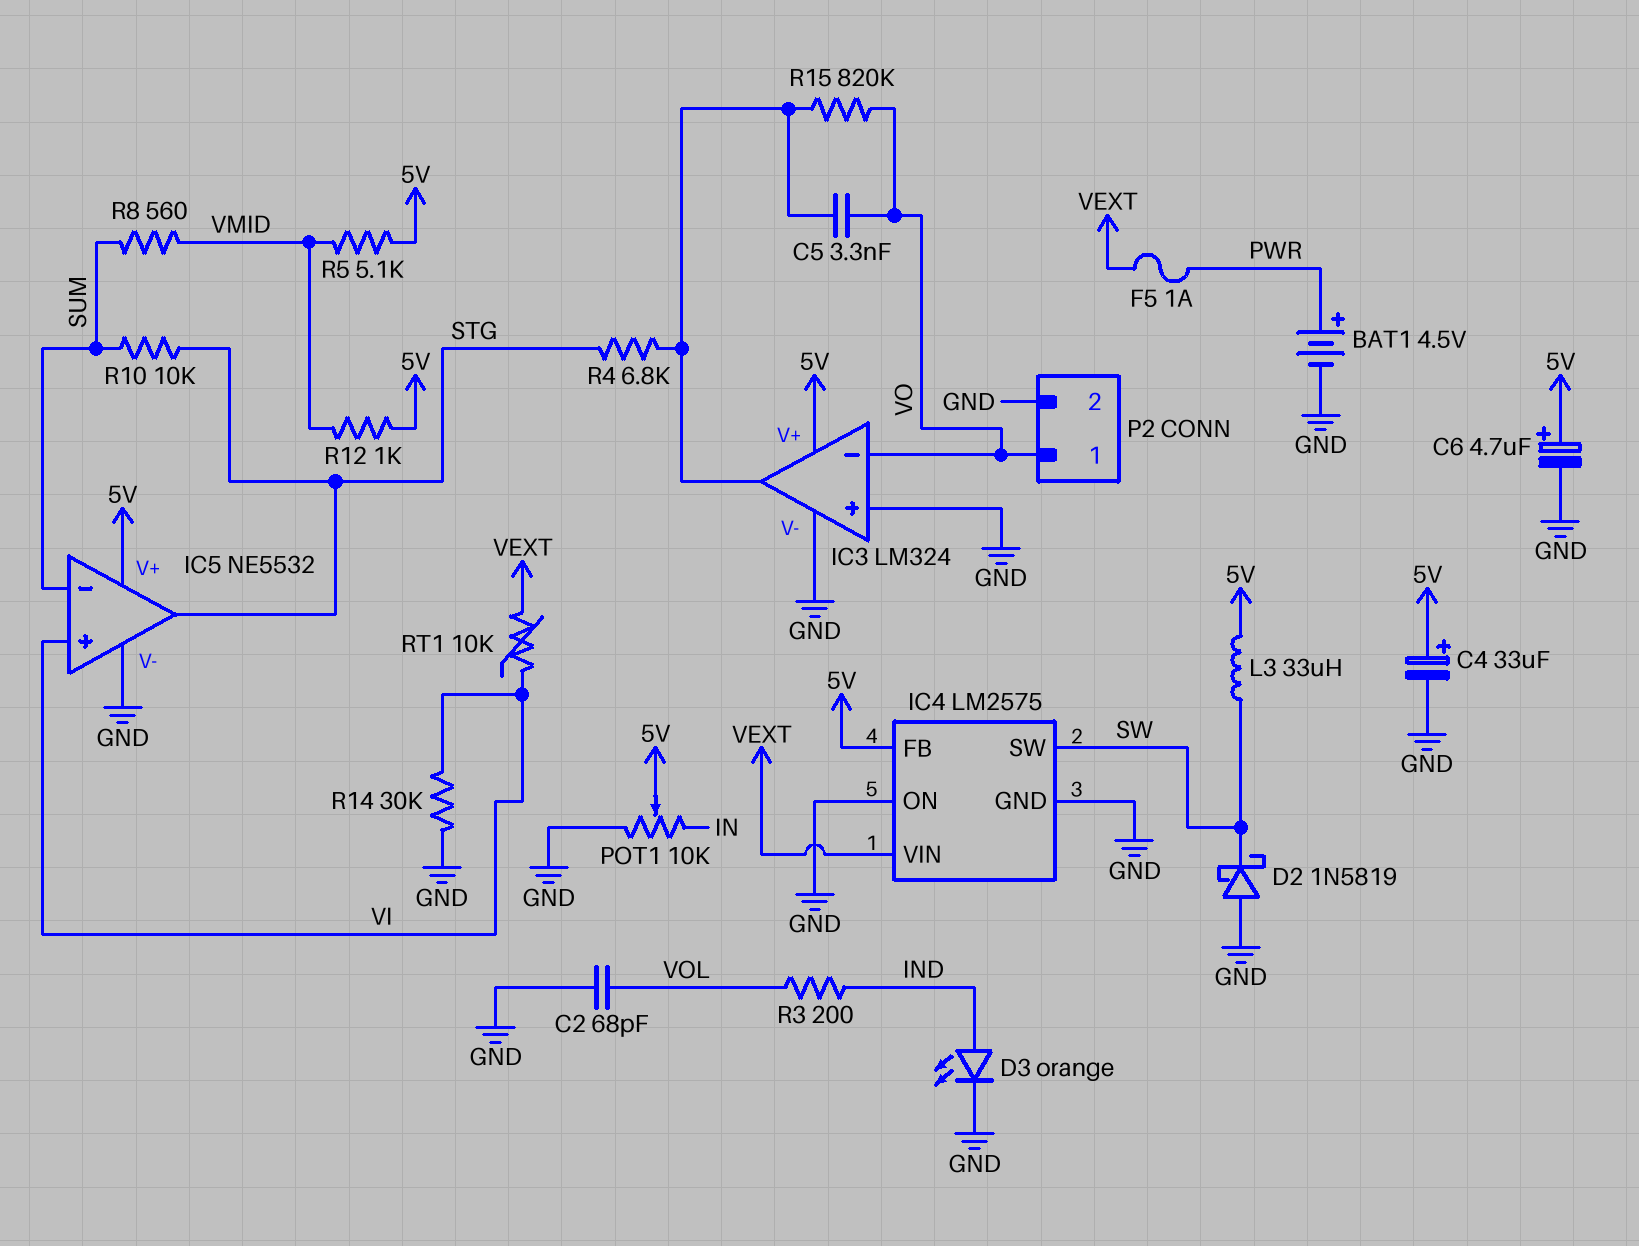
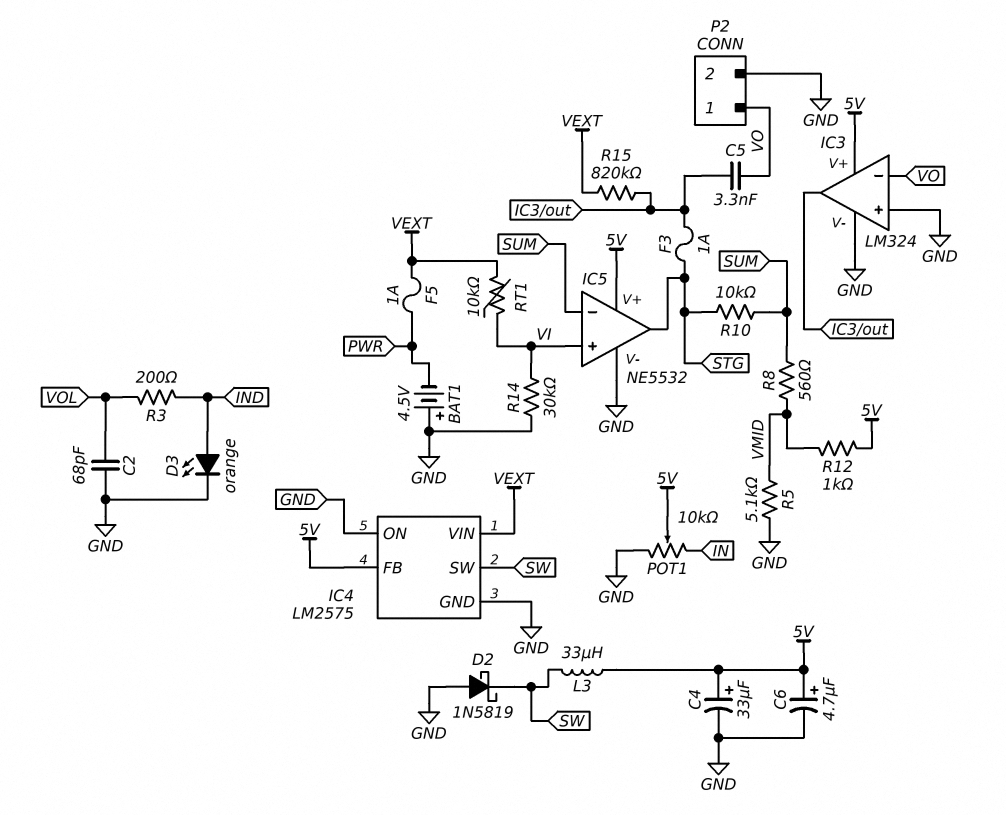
BAT1: 4.5V (plus PWR, minus GND) -> 4.5V (plus GND, minus PWR)
F3: none -> 1A (IC3/out, STG)
R4: 6.8k (IC3/out, STG) -> none
R5: 5.1k (5V, VMID) -> 5.1k (GND, VMID)
R15: 820k (IC3/out, VO) -> 820k (IC3/out, VEXT)

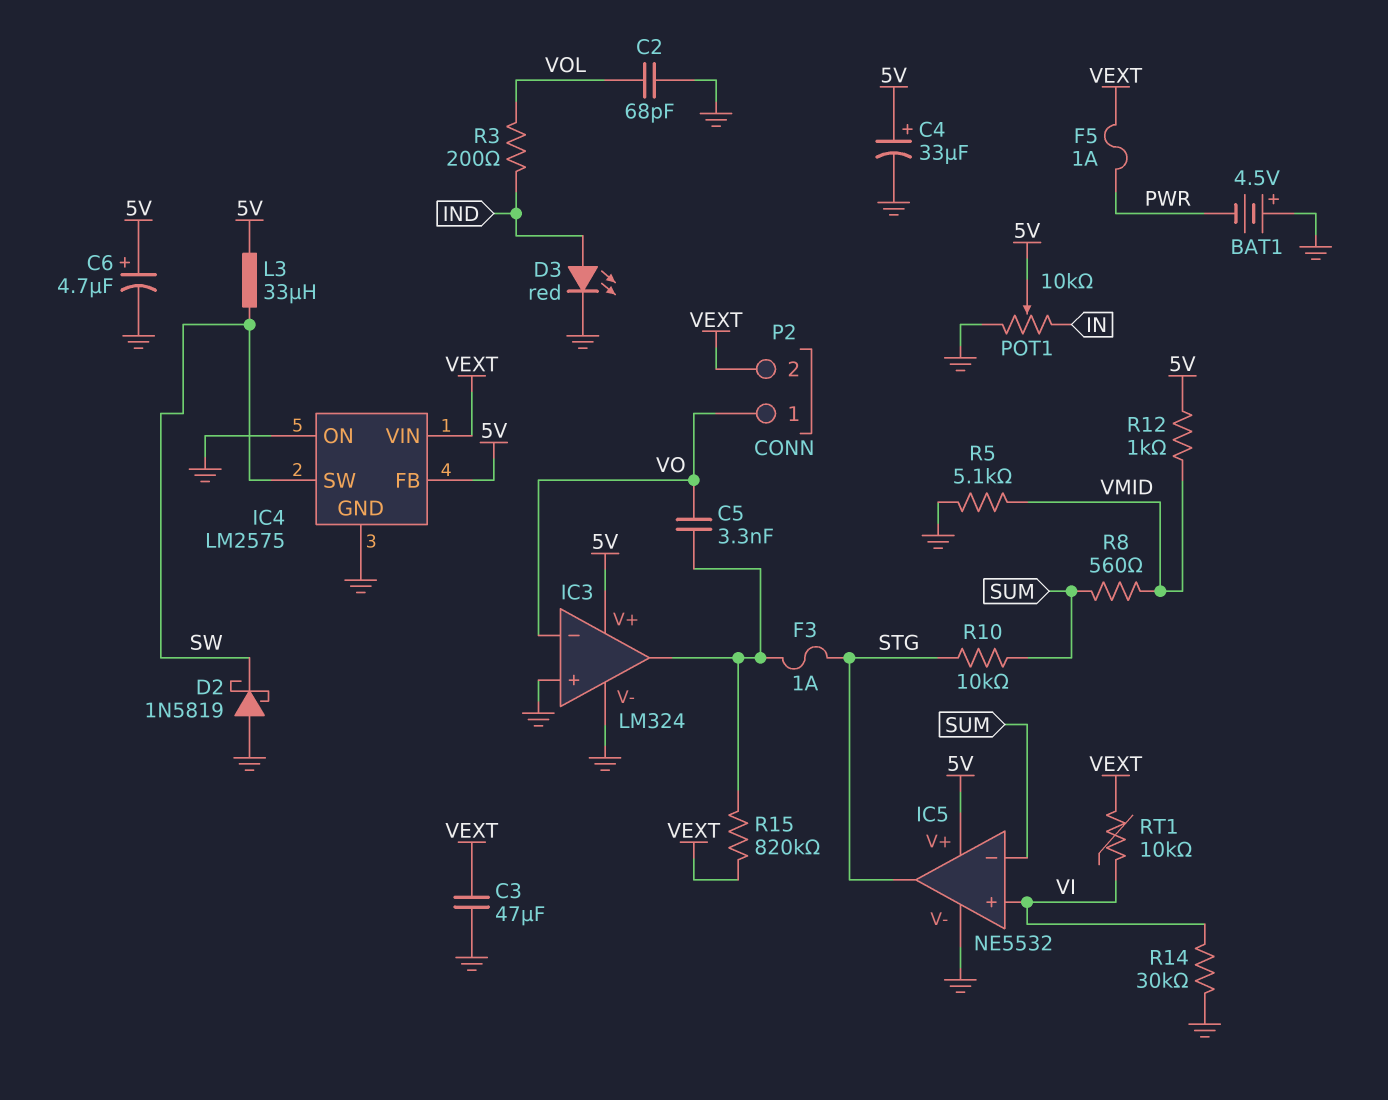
C3: none -> 47uF (GND, VEXT)
D3: LED orange (A IND, K GND) -> LED red (A IND, K GND)
P2 pin 2: GND -> VEXT

